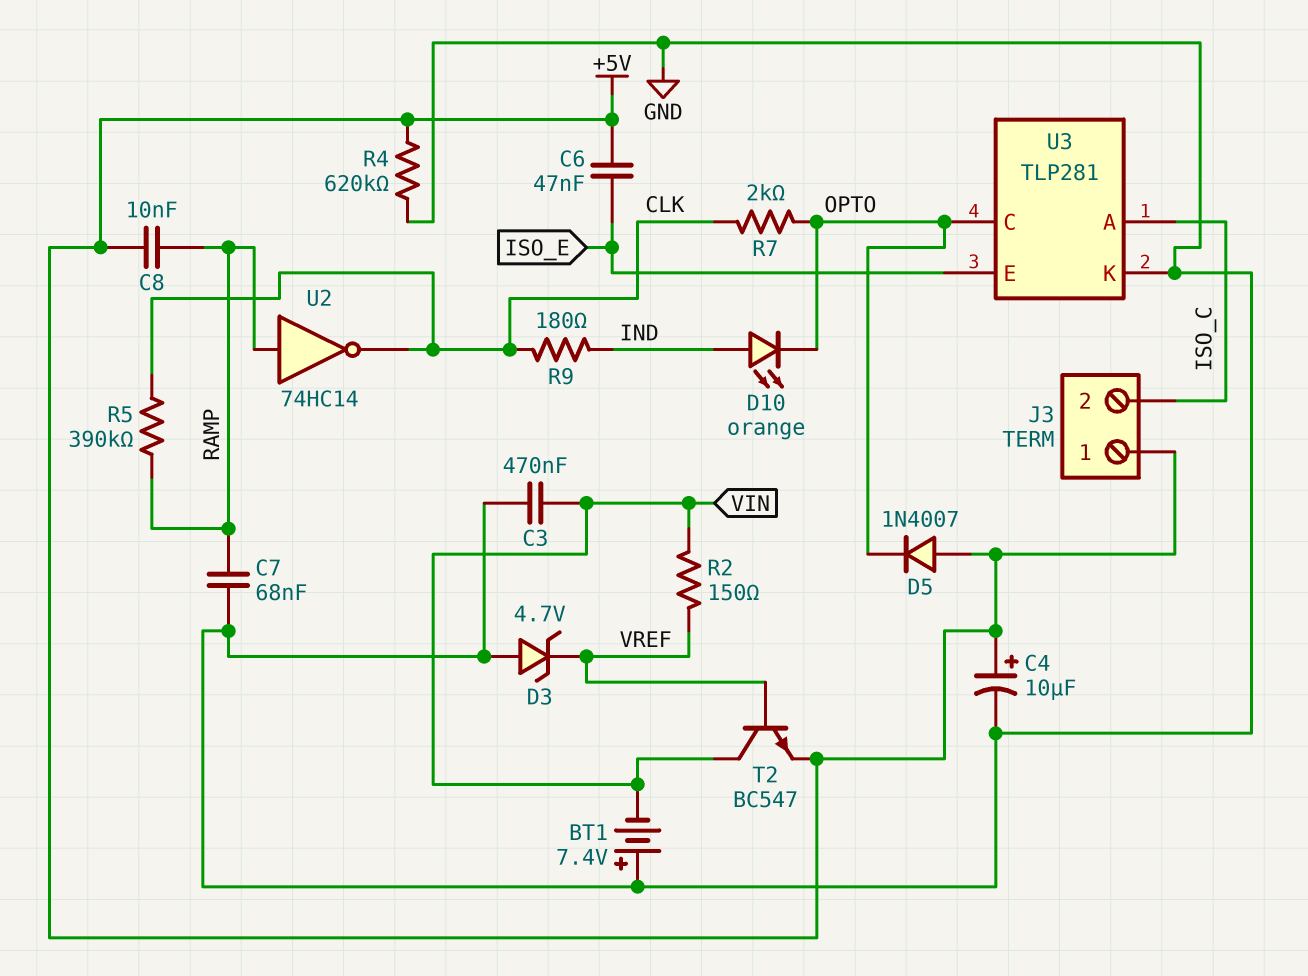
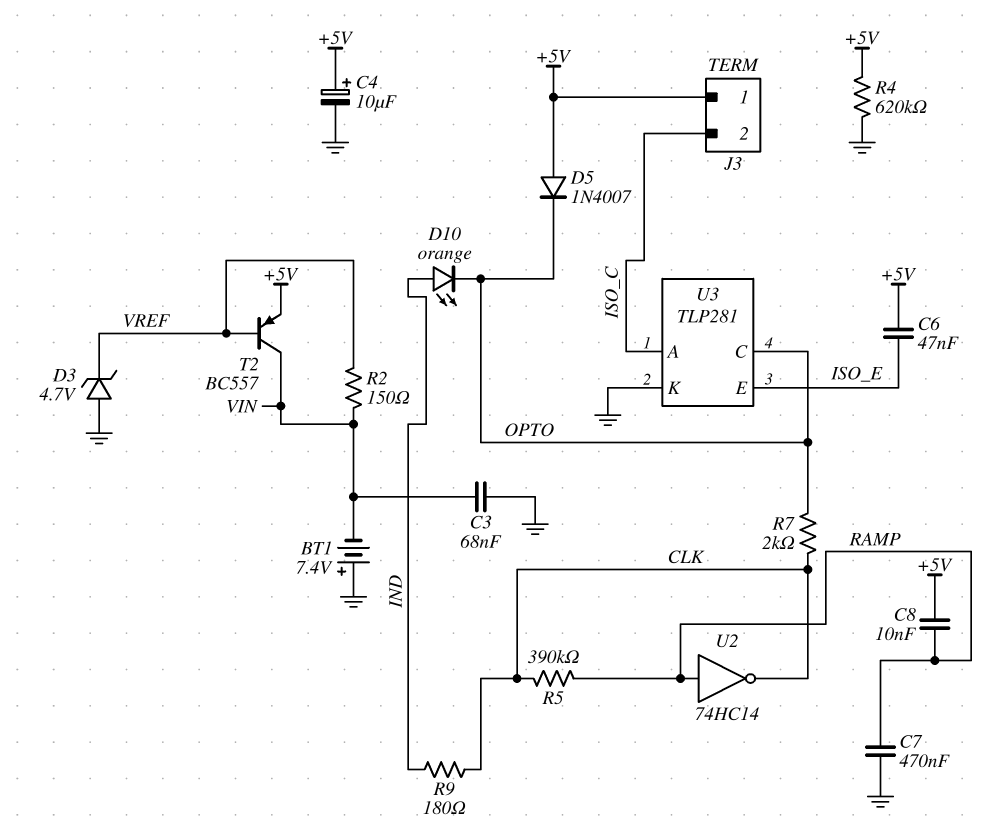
C3: 470nF (GND, VIN) -> 68nF (GND, VIN)
C7: 68nF (GND, RAMP) -> 470nF (GND, RAMP)
T2: NPN BC547 (B VREF, C VIN, E +5V) -> PNP BC557 (B VREF, C VIN, E +5V)

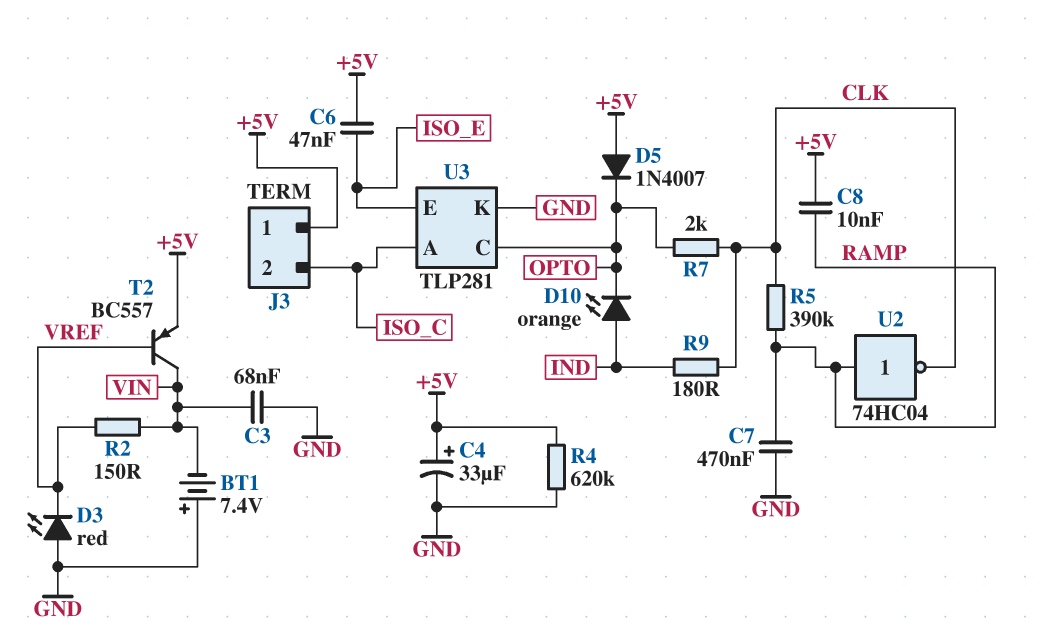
C4: 10uF (plus +5V, minus GND) -> 33uF (plus +5V, minus GND)
D3: zener 4.7V (A GND, K VREF) -> LED red (A GND, K VREF)
U2: NOT 74HC14 (in RAMP, out CLK) -> NOT 74HC04 (in RAMP, out CLK)

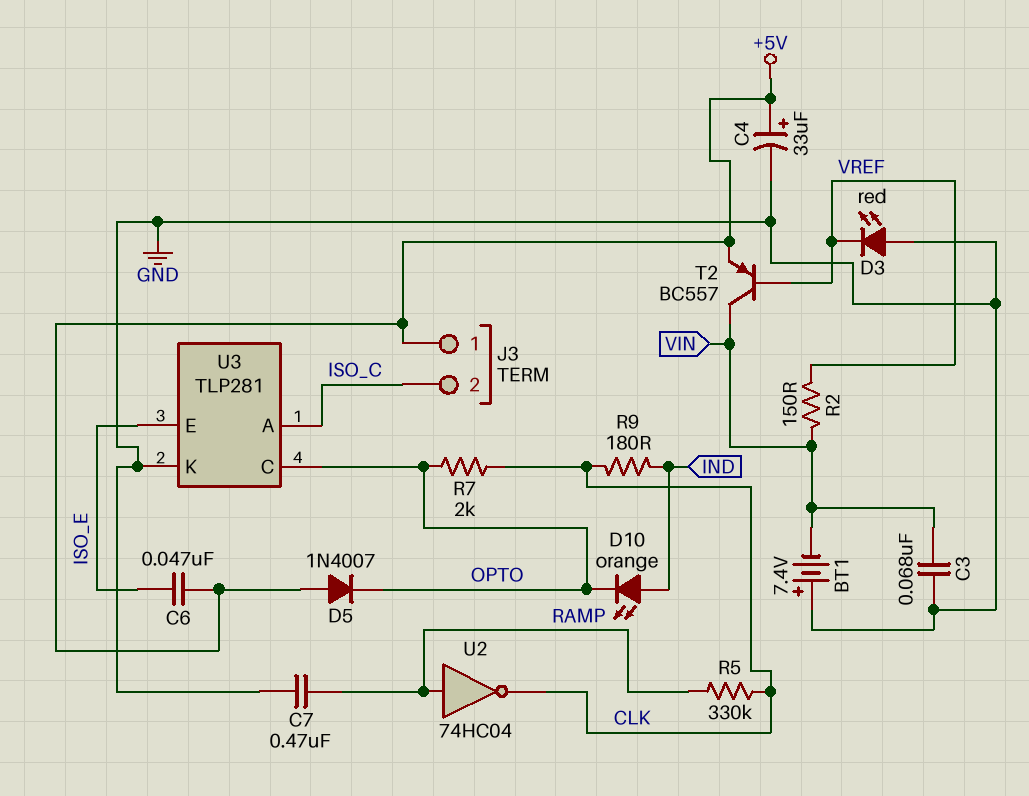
C8: 10nF (+5V, RAMP) -> none
R4: 620k (+5V, GND) -> none
R5: 390k (CLK, RAMP) -> 330k (CLK, RAMP)

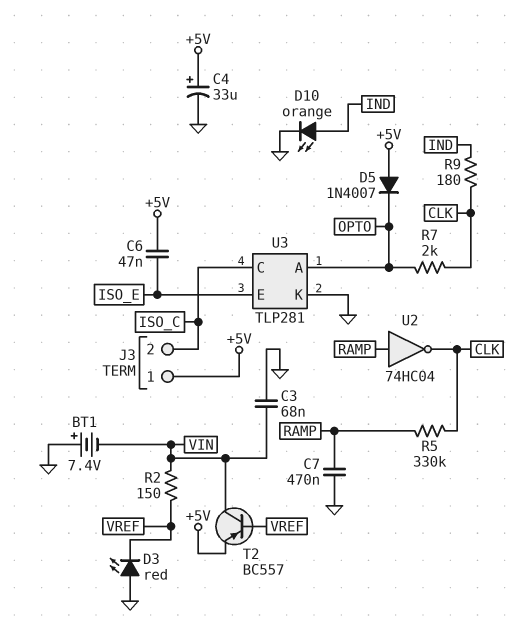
D10: LED orange (A IND, K OPTO) -> LED orange (A IND, K GND)
U3 pin A: ISO_C -> OPTO
U3 pin C: OPTO -> ISO_C

